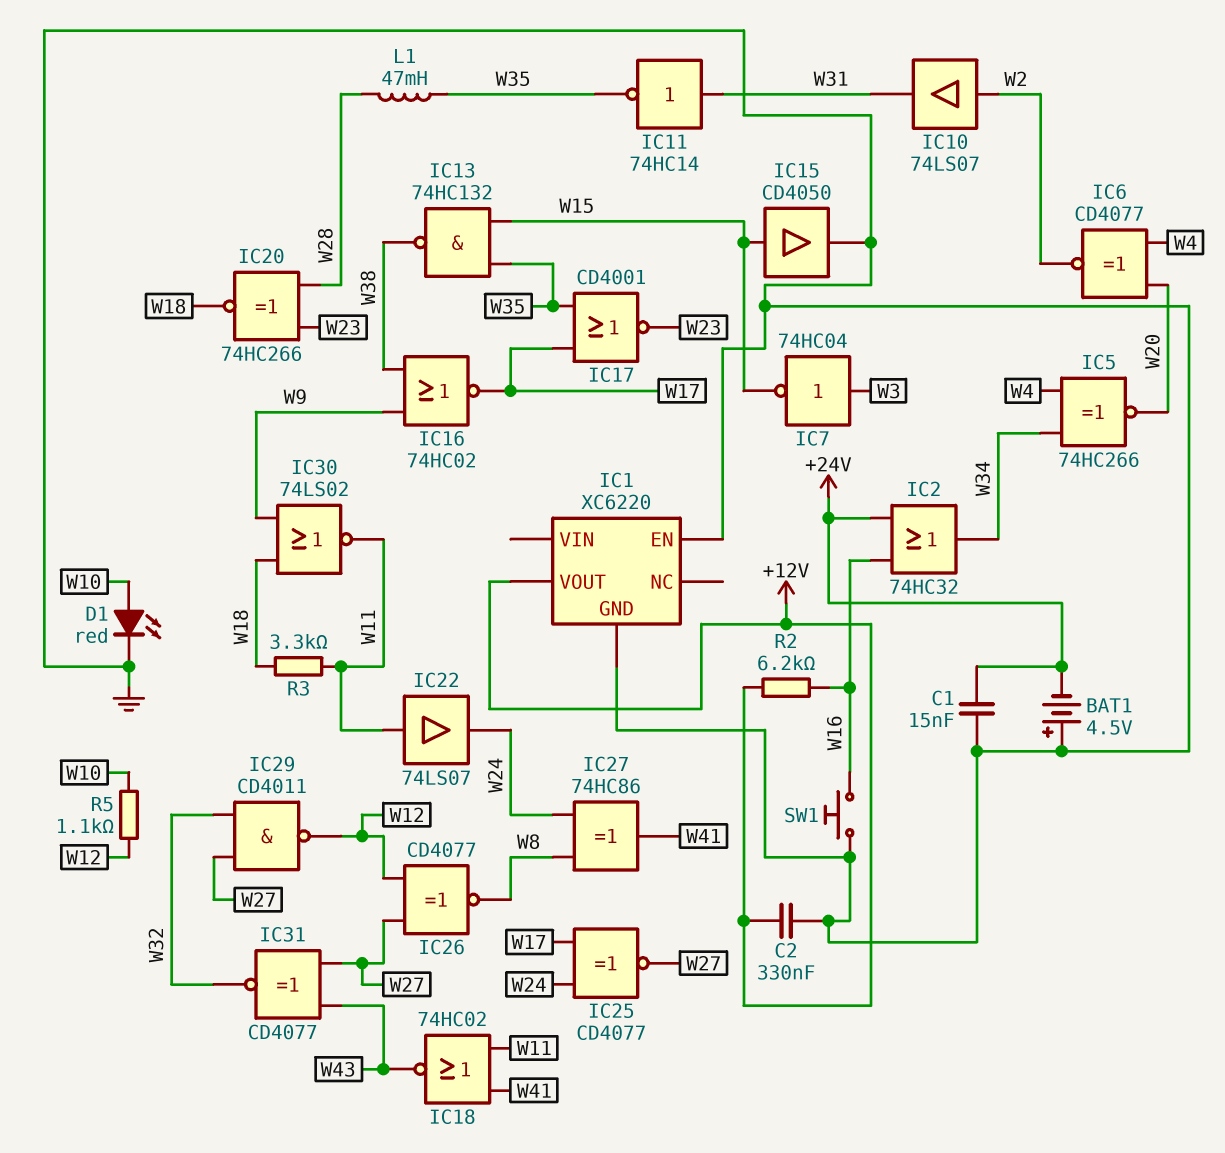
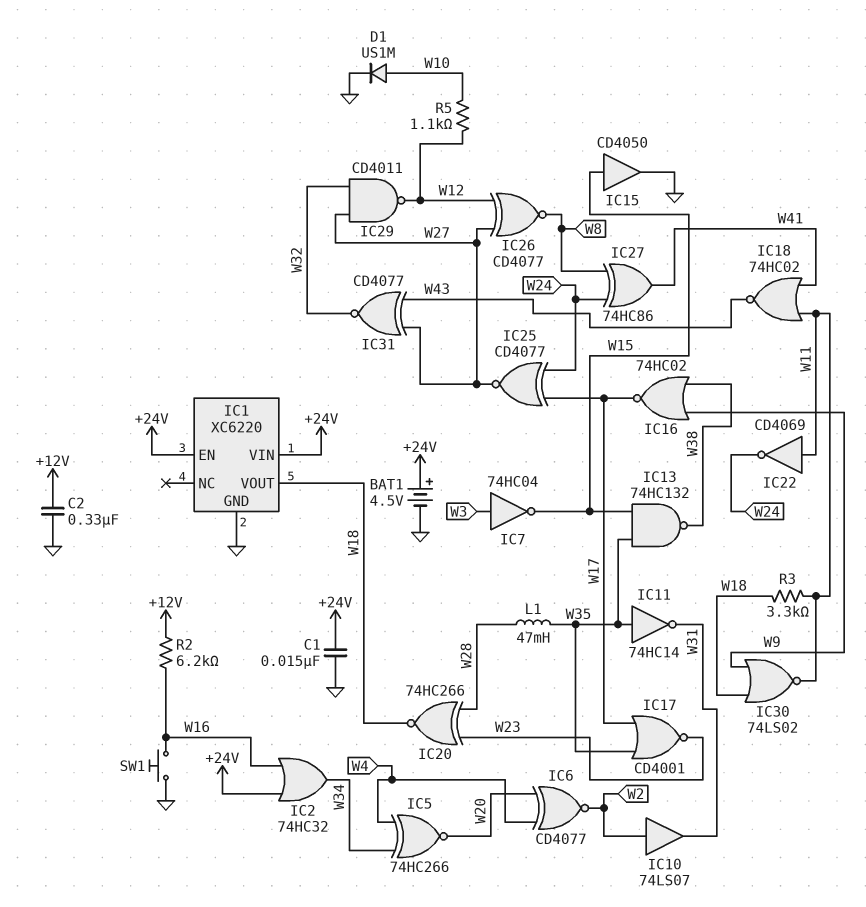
BAT1: 4.5V (plus GND, minus +24V) -> 4.5V (plus +24V, minus GND)
D1: LED red (A W10, K GND) -> diode US1M (A W10, K GND)
IC1 pin EN: GND -> +24V
IC1 pin VIN: none -> +24V
IC1 pin VOUT: +12V -> W18
IC11: NOT 74HC14 (in W31, out W35) -> NOT 74HC14 (in W35, out W31)
IC22: buffer 74LS07 (in W11, out W24) -> NOT CD4069 (in W11, out W24)

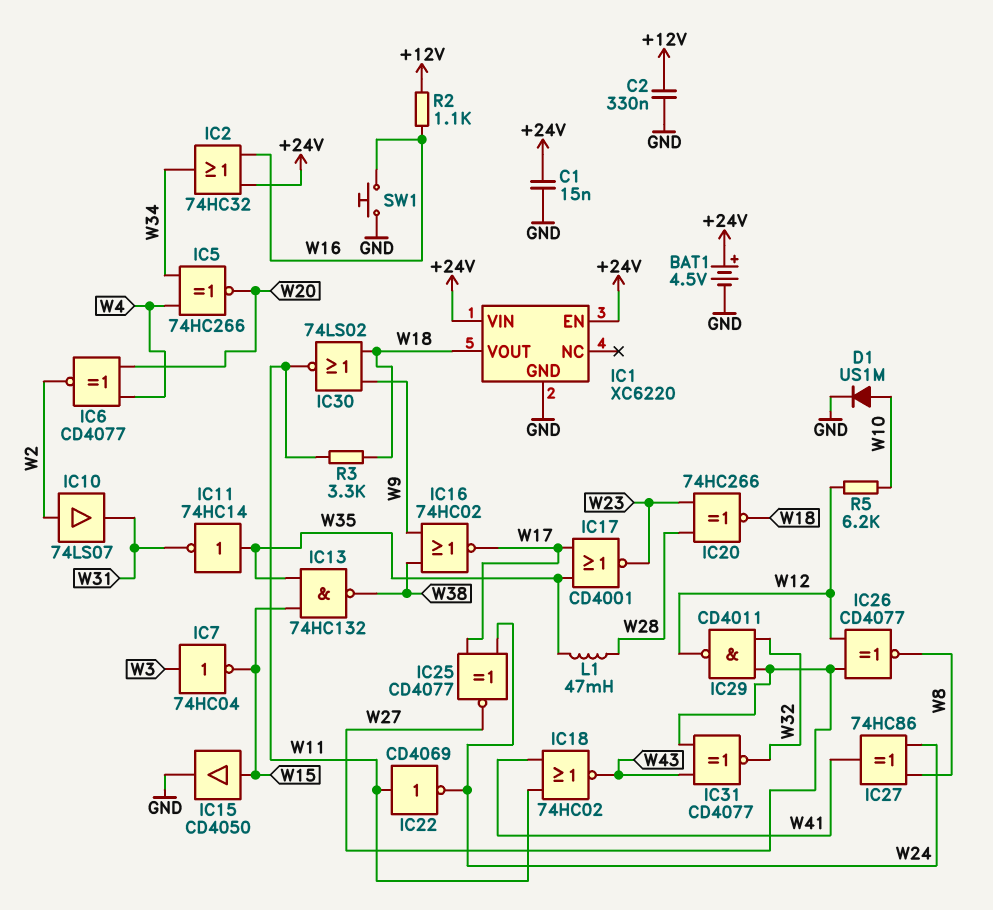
R2: 6.2k (+12V, W16) -> 1.1k (+12V, W16)
R5: 1.1k (W10, W12) -> 6.2k (W10, W12)

